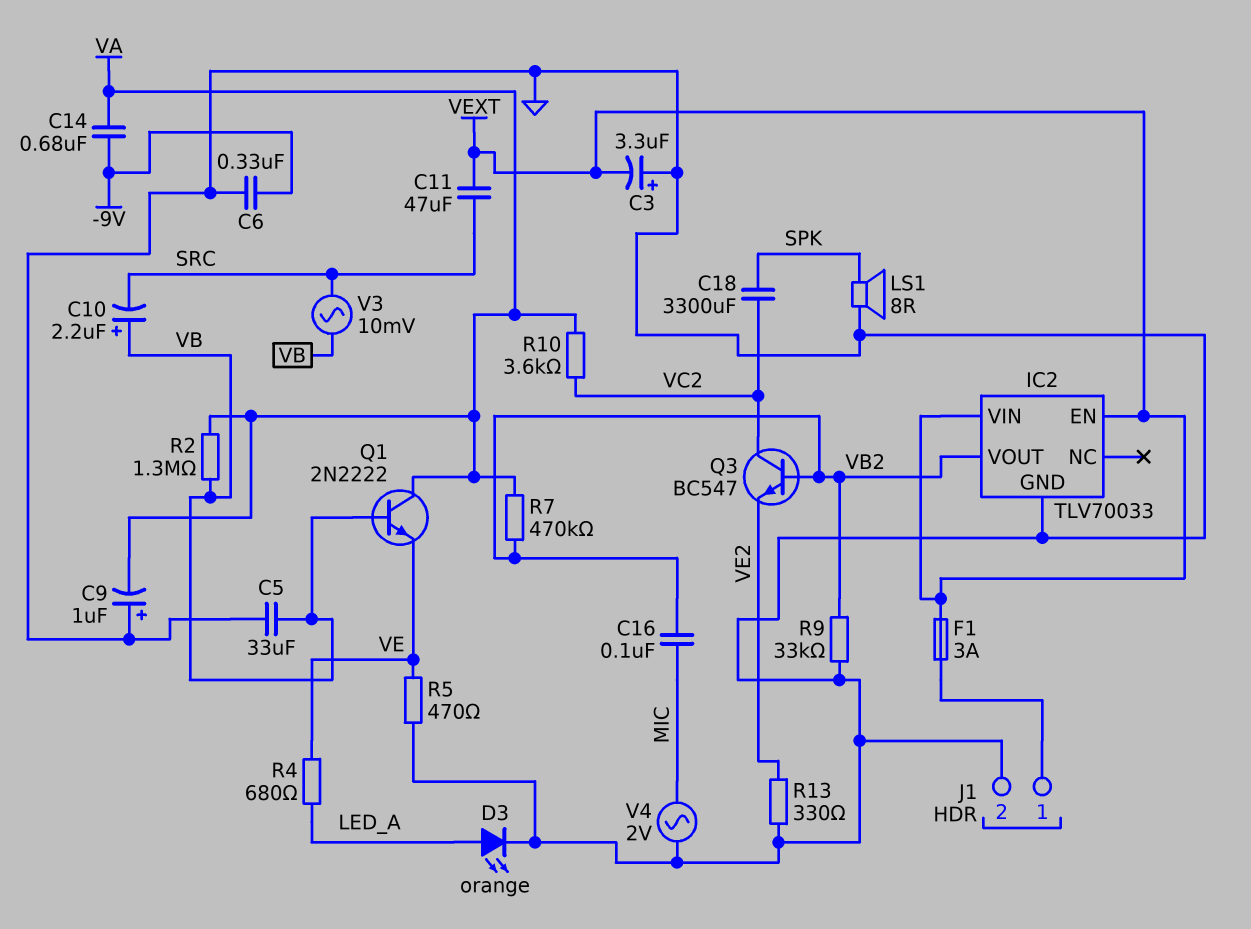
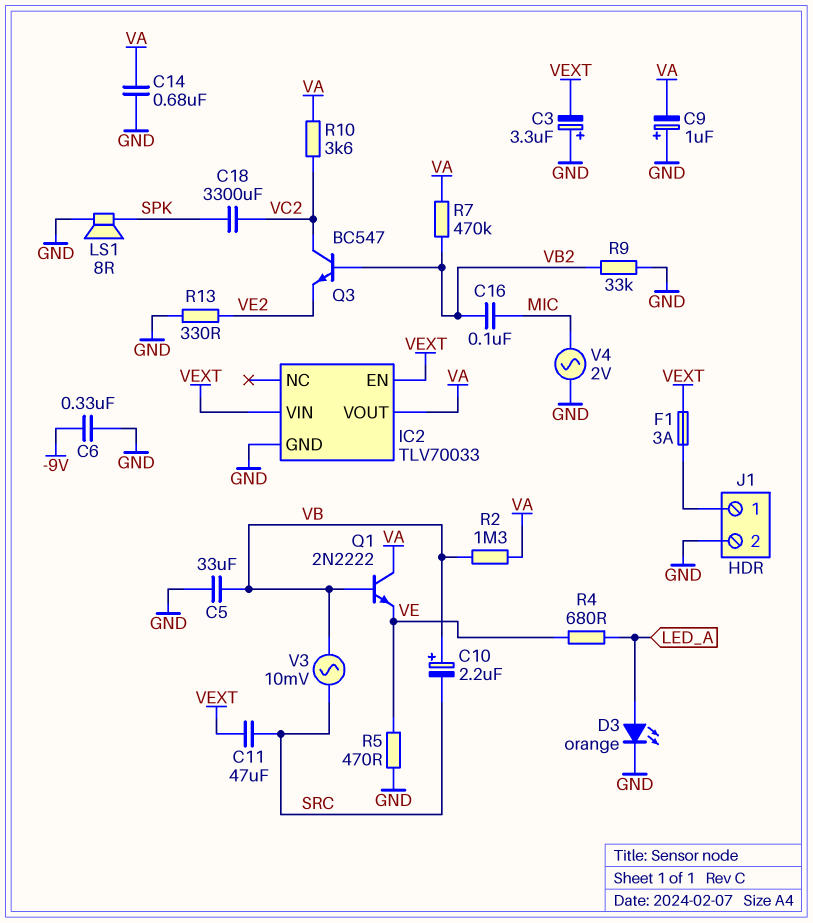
C14: 680nF (-9V, VA) -> 680nF (GND, VA)
IC2 pin VOUT: VB2 -> VA

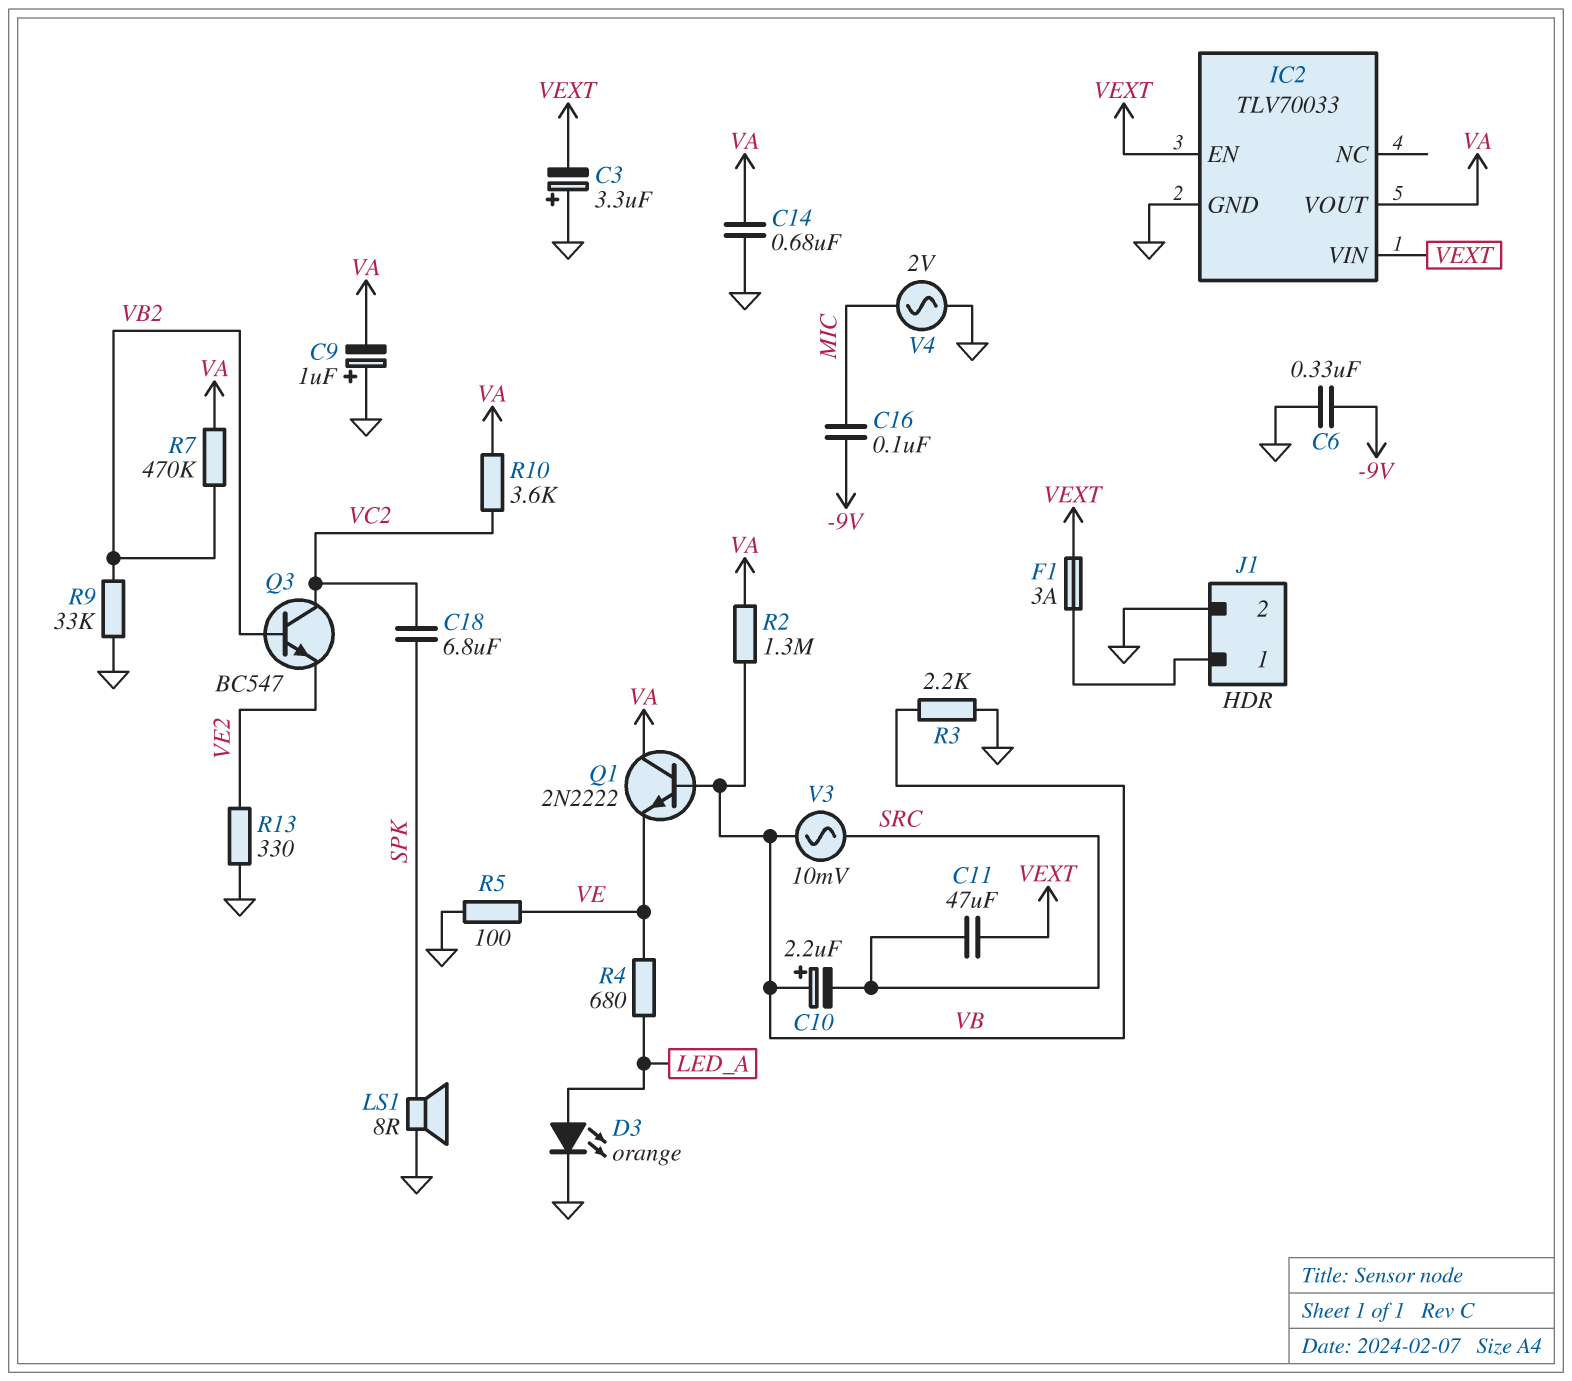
C5: 33uF (GND, VB) -> none
C16: 100nF (MIC, VB2) -> 100nF (-9V, MIC)
C18: 3300uF (SPK, VC2) -> 6.8uF (SPK, VC2)
R3: none -> 2.2k (GND, VB)
R5: 470 (GND, VE) -> 100 (GND, VE)

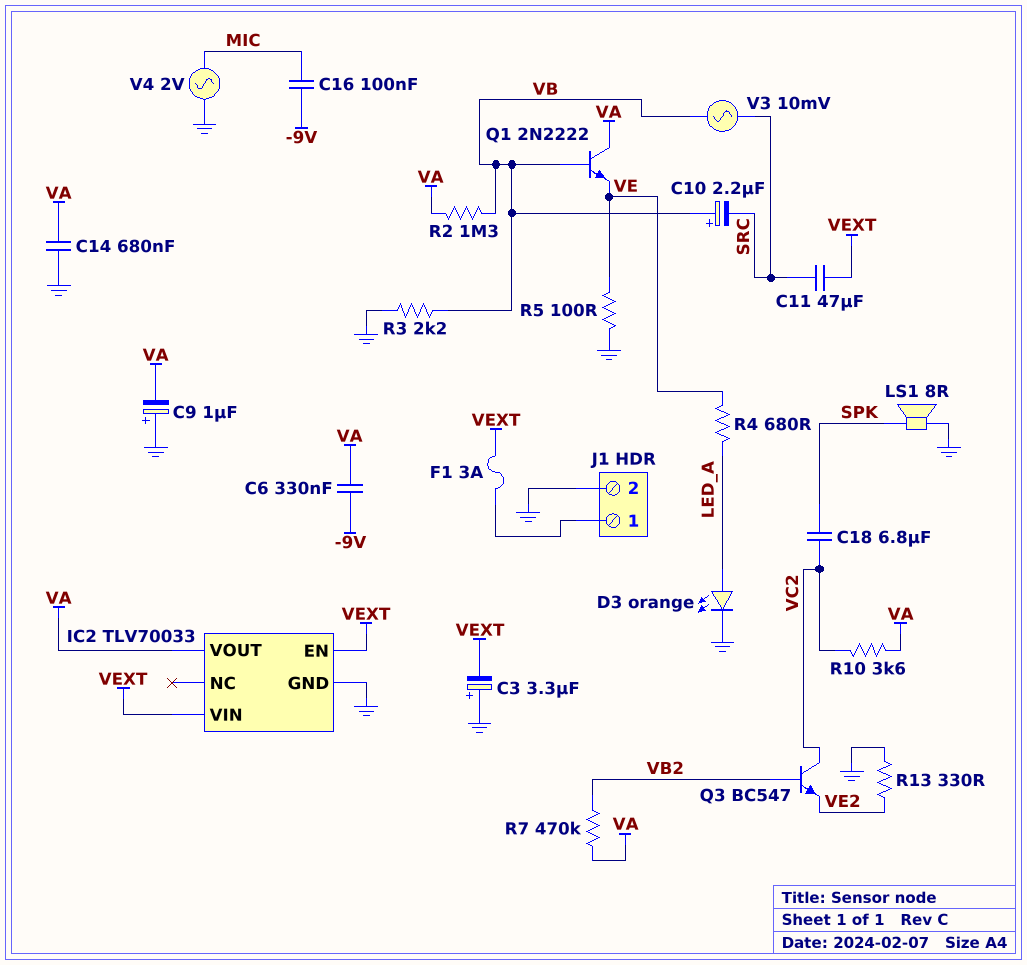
C6: 330nF (-9V, GND) -> 330nF (-9V, VA)
R9: 33k (GND, VB2) -> none

